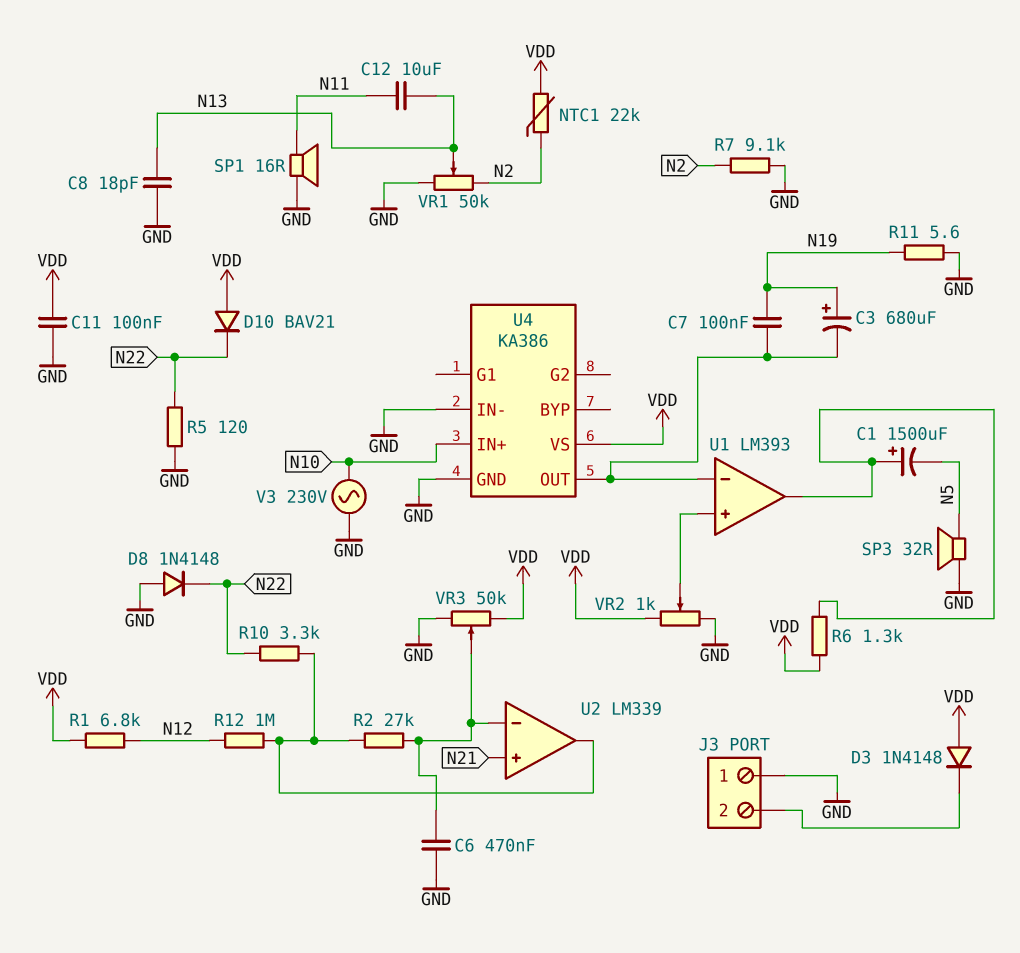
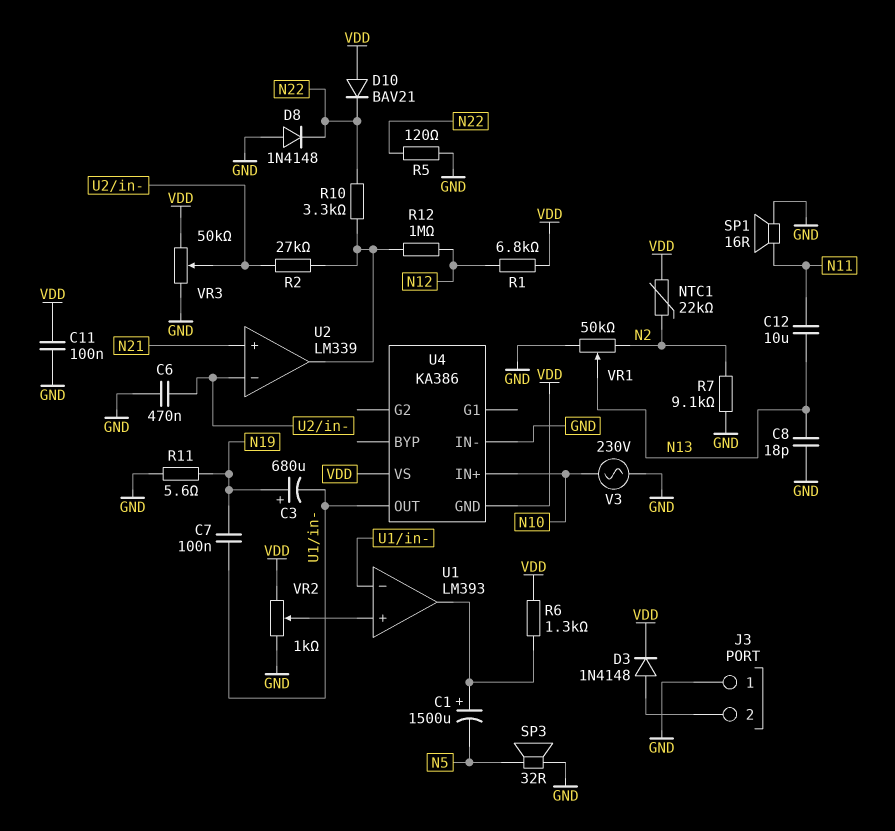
D3: diode 1N4148 (A VDD, K J3/2) -> diode 1N4148 (A J3/2, K VDD)
U4 pin GND: GND -> VDD

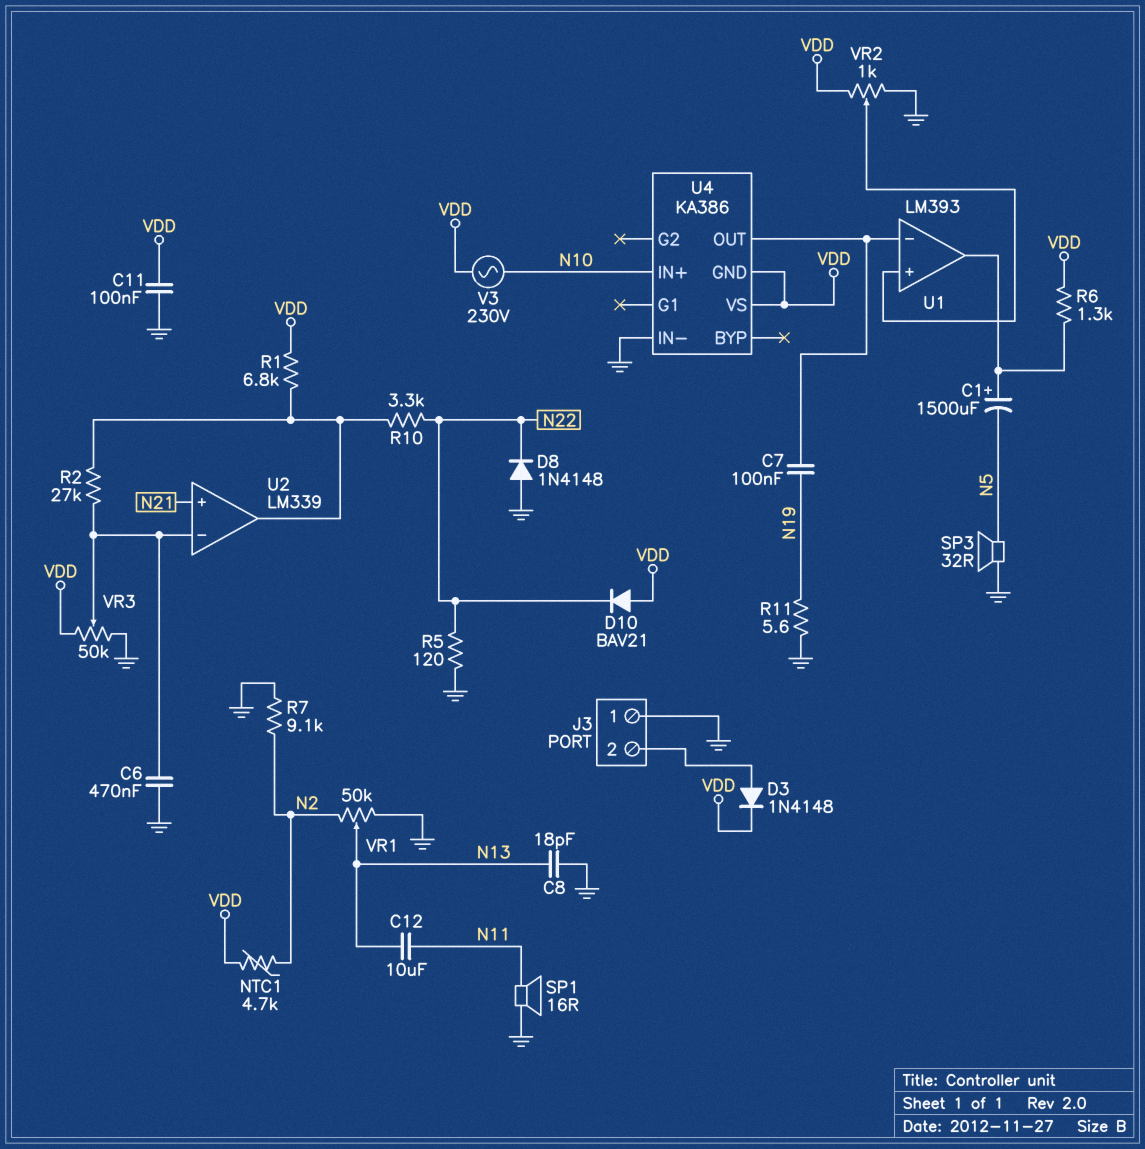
C3: 680uF (plus N19, minus U1/in-) -> none
NTC1: 22k (N2, VDD) -> 4.7k (N2, VDD)
R1: 6.8k (N12, VDD) -> 6.8k (U2/out, VDD)
R12: 1M (N12, U2/out) -> none
V3: AC 230V (GND, N10) -> AC 230V (N10, VDD)

